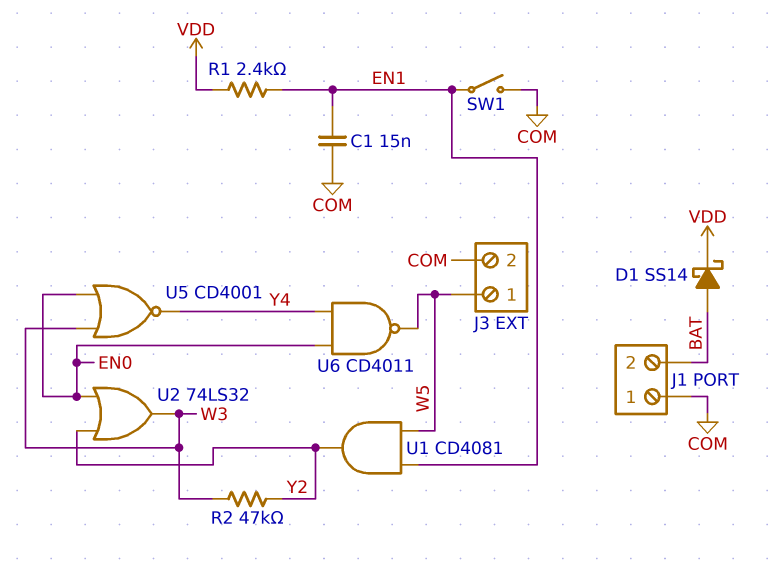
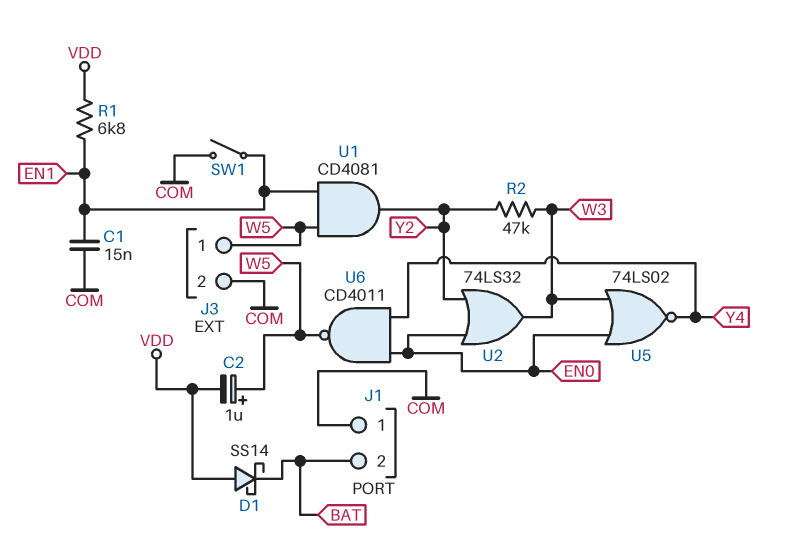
C2: none -> 1uF (plus W5, minus VDD)
D1: schottky SS14 (A BAT, K VDD) -> schottky SS14 (A VDD, K BAT)
R1: 2.4k (EN1, VDD) -> 6.8k (EN1, VDD)
U5: NOR CD4001 (in EN0, in W3, out Y4) -> NOR 74LS02 (in EN0, in W3, out Y4)

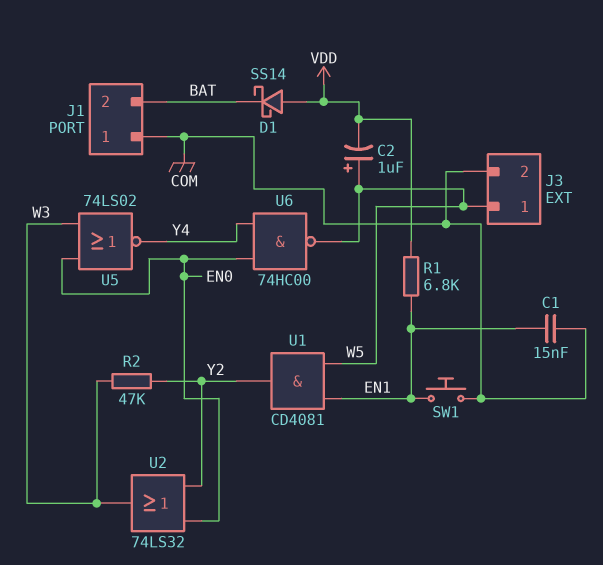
SW1: switch (COM, EN1) -> button (COM, EN1)
U6: NAND CD4011 (in EN0, in Y4, out W5) -> NAND 74HC00 (in EN0, in Y4, out W5)

